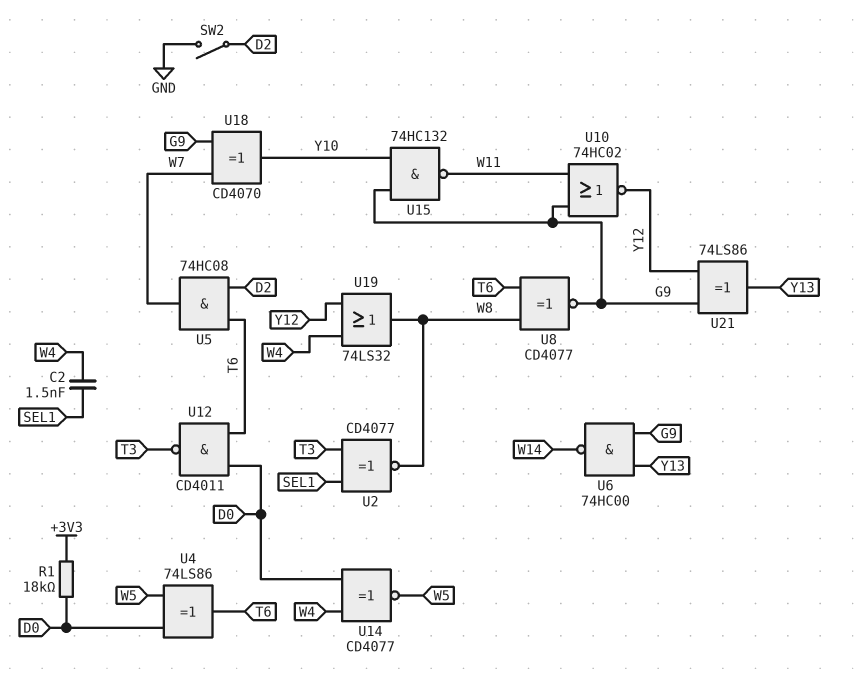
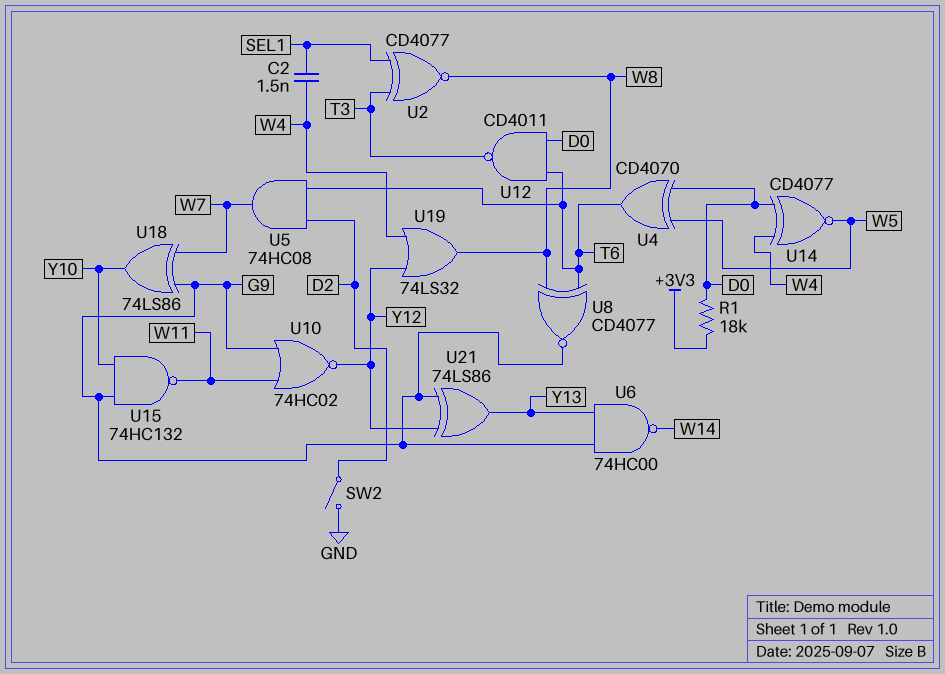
U4: XOR 74LS86 (in D0, in W5, out T6) -> XOR CD4070 (in D0, in W5, out T6)
U18: XOR CD4070 (in G9, in W7, out Y10) -> XOR 74LS86 (in G9, in W7, out Y10)

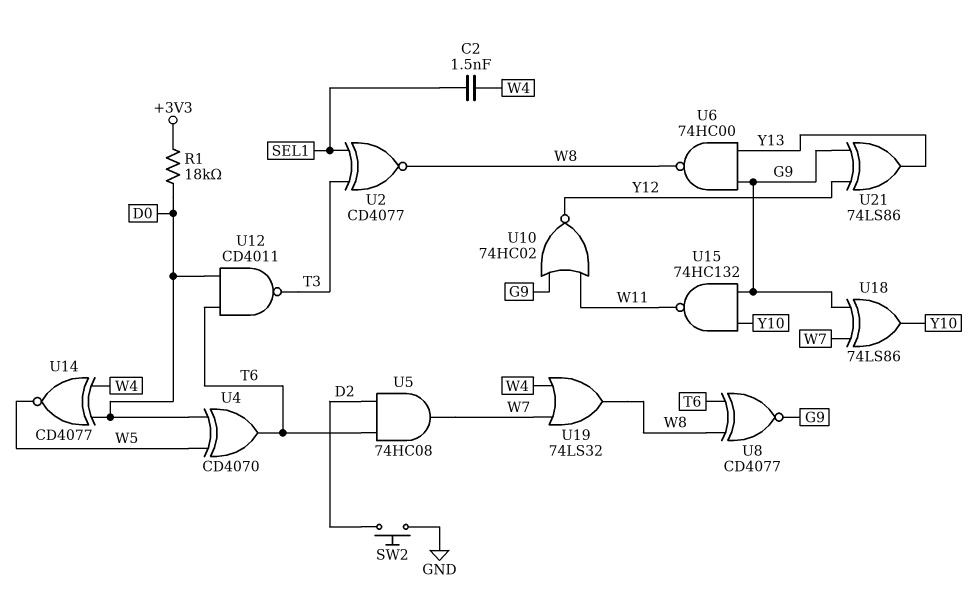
SW2: switch (D2, GND) -> button (D2, GND)
U6: NAND 74HC00 (in G9, in Y13, out W14) -> NAND 74HC00 (in G9, in Y13, out W8)
U19: OR 74LS32 (in W4, in Y12, out W8) -> OR 74LS32 (in W4, in W7, out W8)

